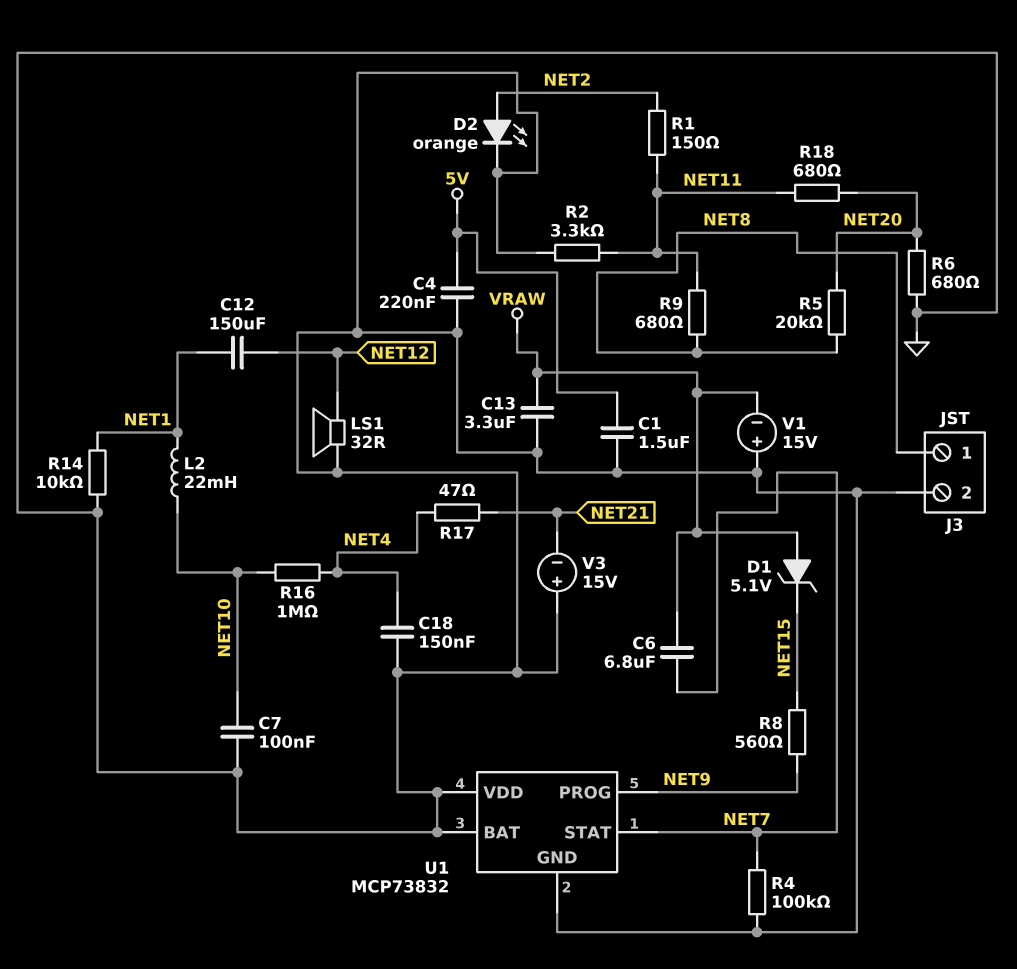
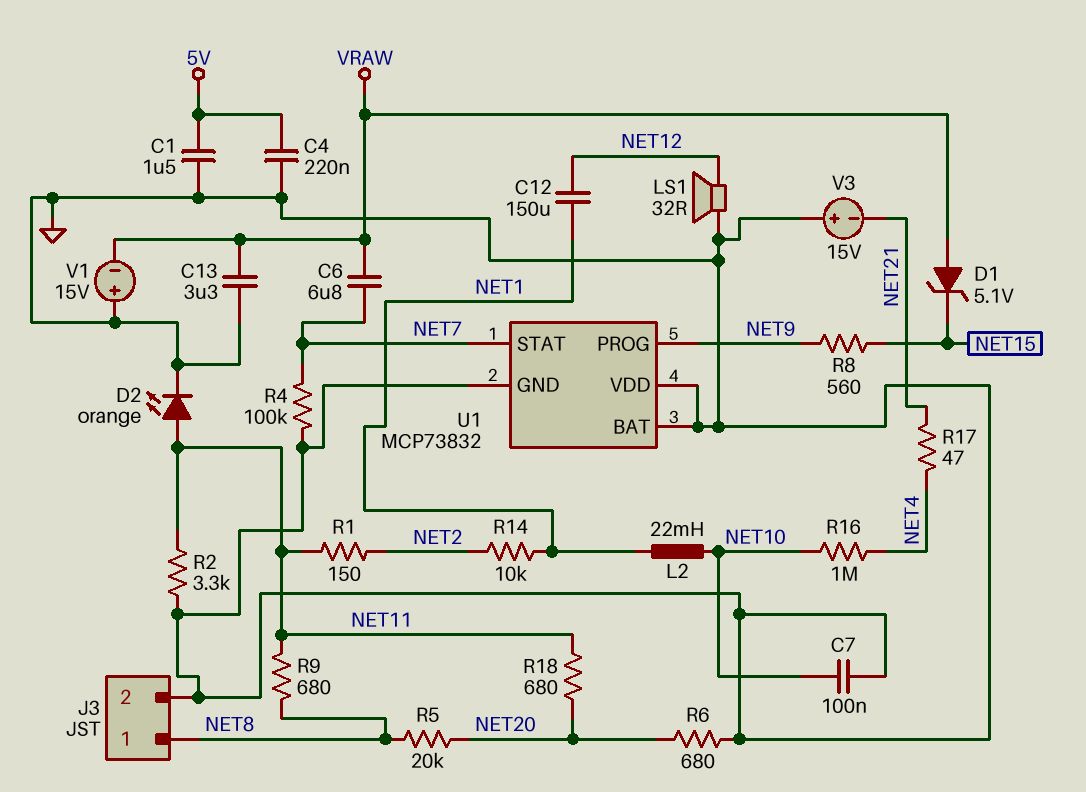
C18: 150nF (GND, NET4) -> none
D2: LED orange (A NET2, K GND) -> LED orange (A NET11, K GND)
R14: 10k (GND, NET1) -> 10k (NET1, NET2)

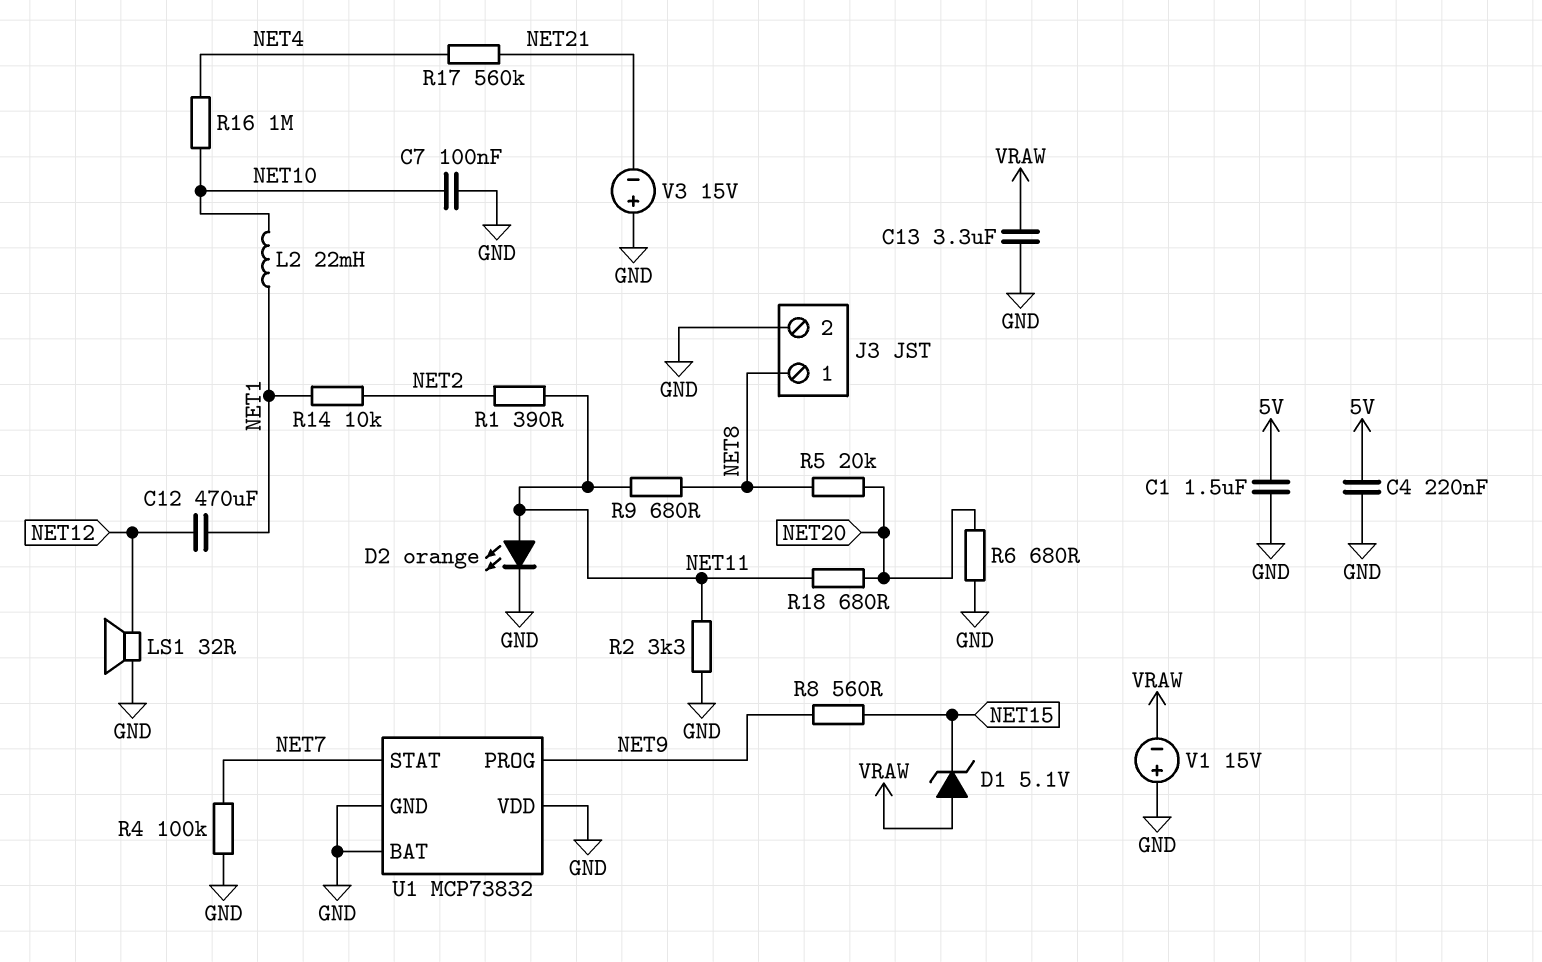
C6: 6.8uF (NET7, VRAW) -> none
C12: 150uF (NET1, NET12) -> 470uF (NET1, NET12)
R1: 150 (NET2, NET11) -> 390 (NET2, NET11)
R17: 47 (NET4, NET21) -> 560k (NET4, NET21)

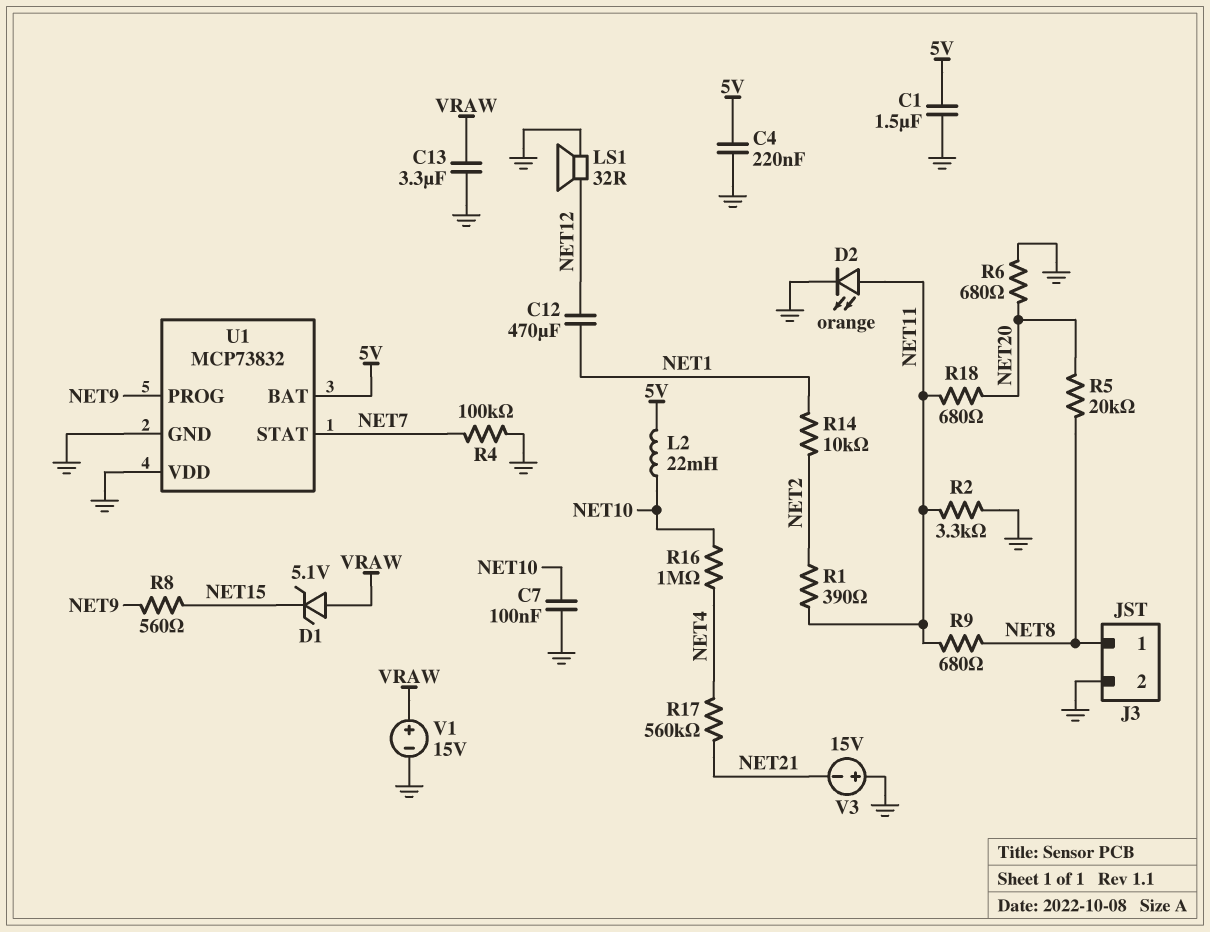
L2: 22mH (NET1, NET10) -> 22mH (5V, NET10)
U1 pin BAT: GND -> 5V
V1: 15V (plus GND, minus VRAW) -> 15V (plus VRAW, minus GND)

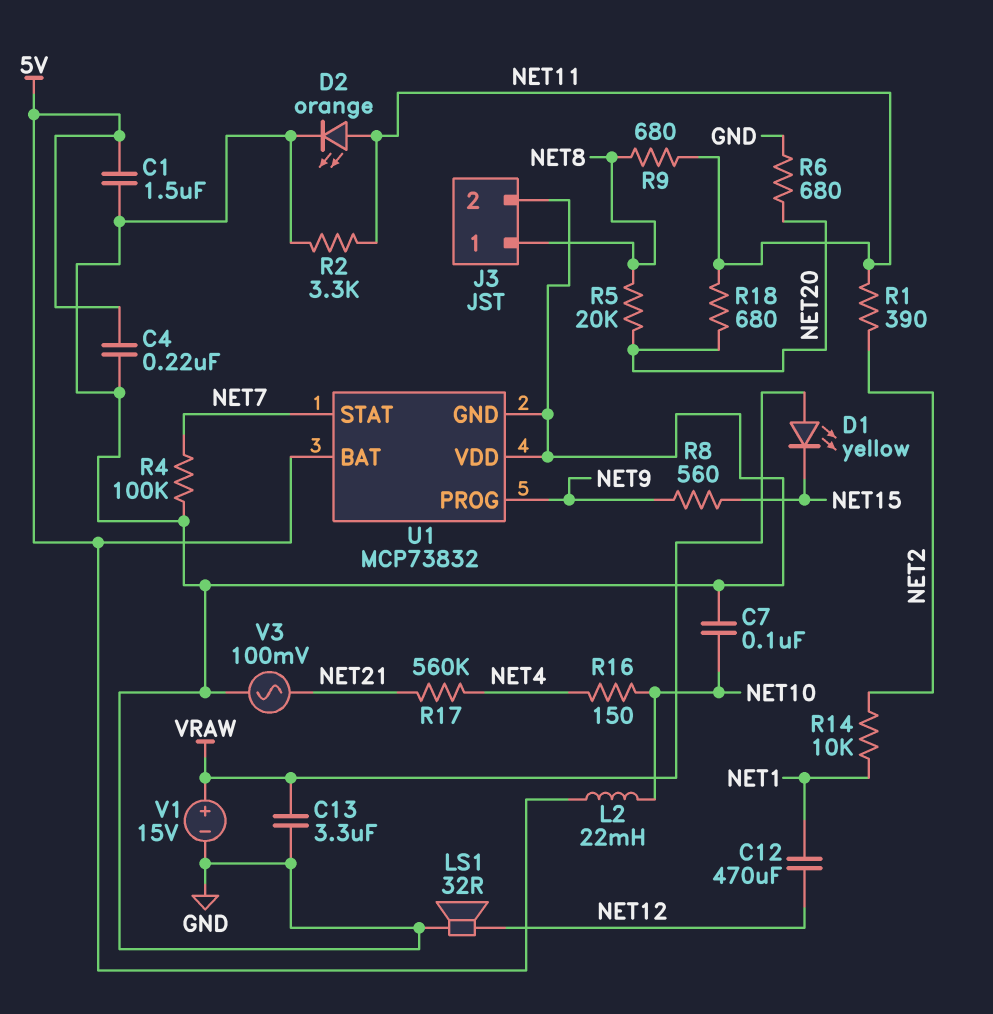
D1: zener 5.1V (A VRAW, K NET15) -> LED yellow (A VRAW, K NET15)
R16: 1M (NET4, NET10) -> 150 (NET4, NET10)
V3: 15V (plus GND, minus NET21) -> AC 100mV (GND, NET21)

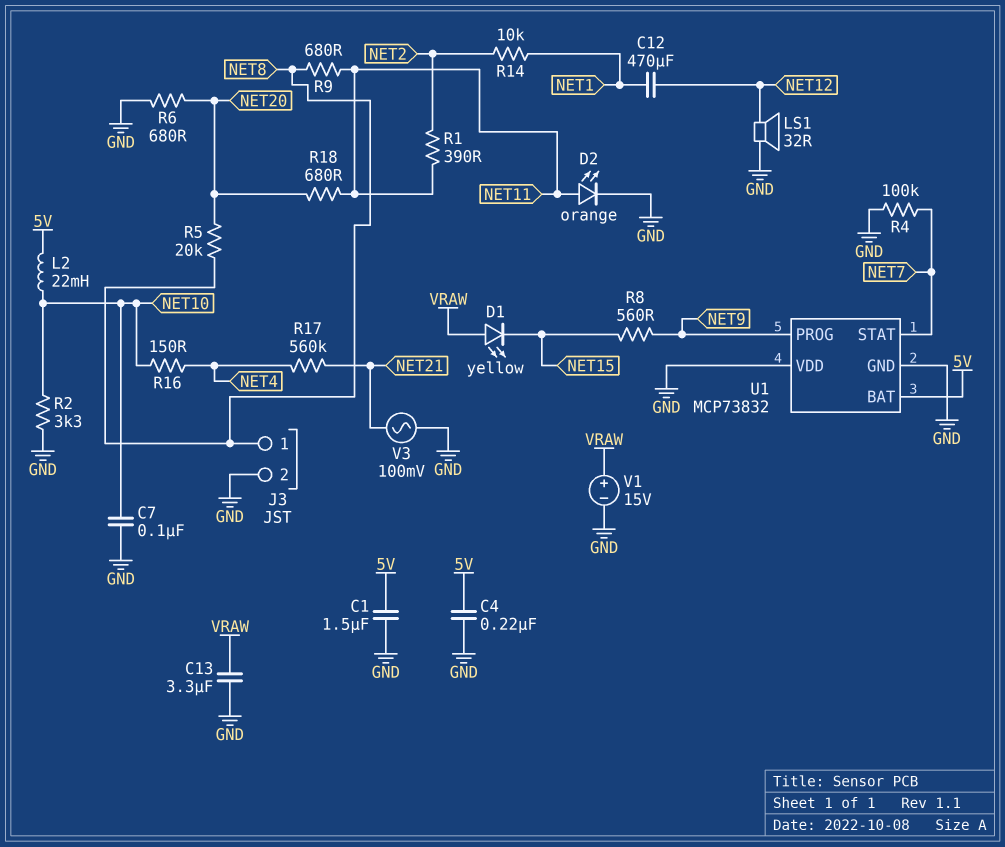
R2: 3.3k (GND, NET11) -> 3.3k (GND, NET10)

